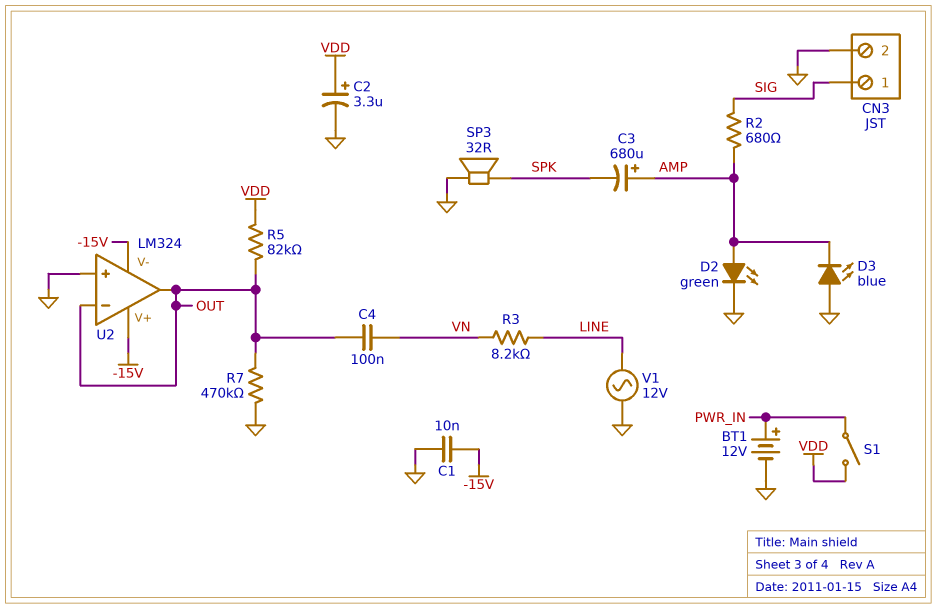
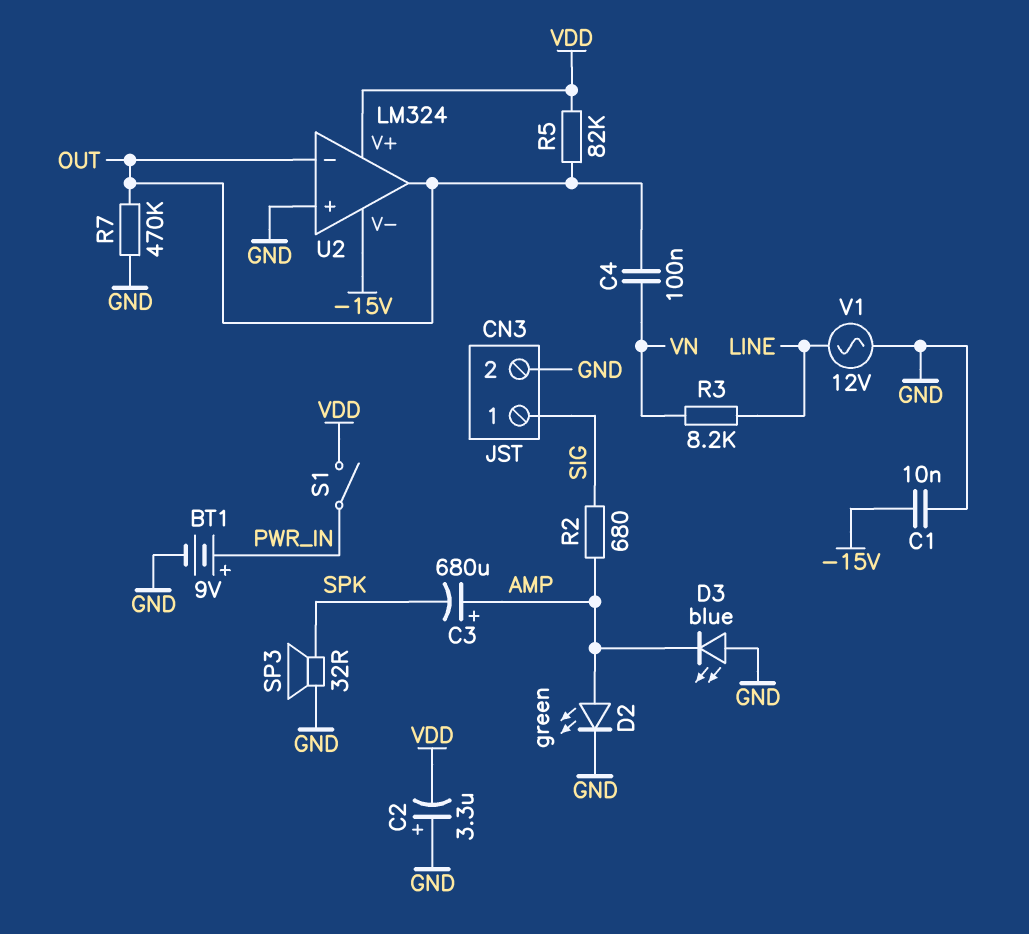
BT1: 12V (plus PWR_IN, minus GND) -> 9V (plus PWR_IN, minus GND)
C2: 3.3uF (plus VDD, minus GND) -> 3.3uF (plus GND, minus VDD)
U2 pin V+: -15V -> VDD

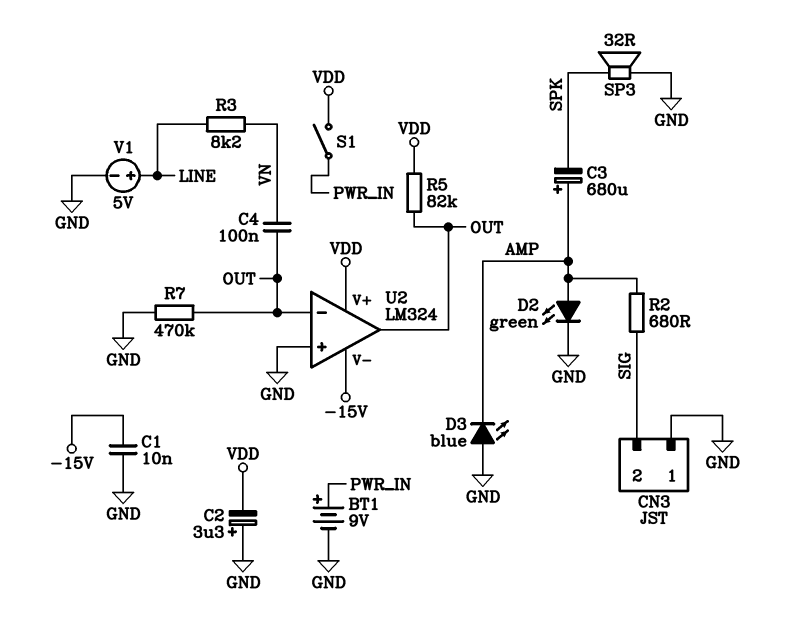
CN3 pin 1: SIG -> GND
CN3 pin 2: GND -> SIG
V1: AC 12V (GND, LINE) -> 5V (plus LINE, minus GND)

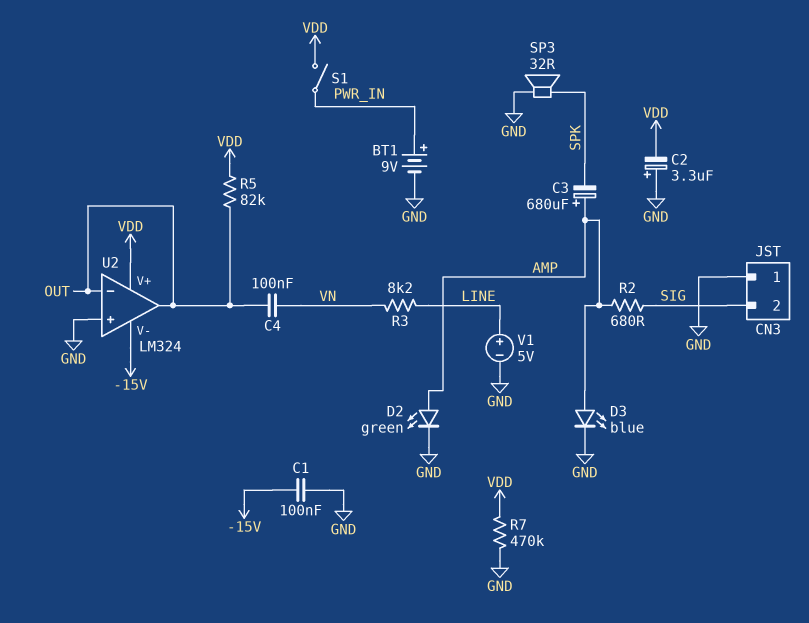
C1: 10nF (-15V, GND) -> 100nF (-15V, GND)
D3: LED blue (A GND, K AMP) -> LED blue (A AMP, K GND)
R7: 470k (GND, OUT) -> 470k (GND, VDD)

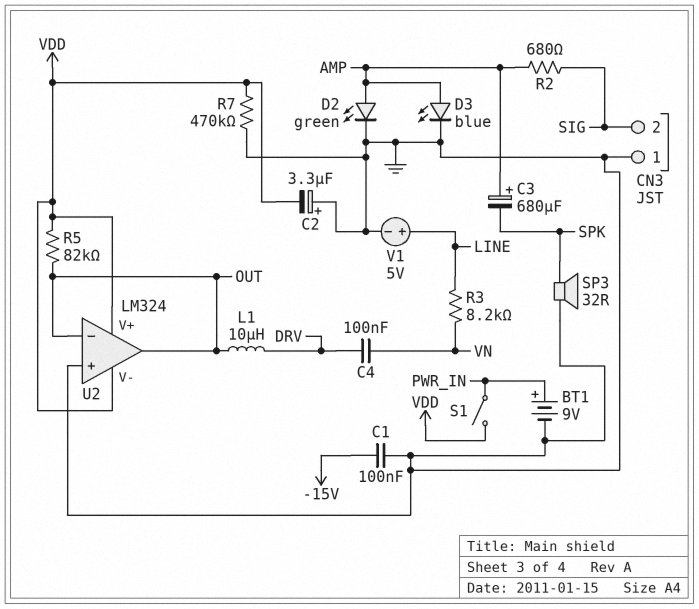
C4: 100nF (OUT, VN) -> 100nF (DRV, VN)
L1: none -> 10uH (DRV, OUT)
U2 pin V-: -15V -> VDD

